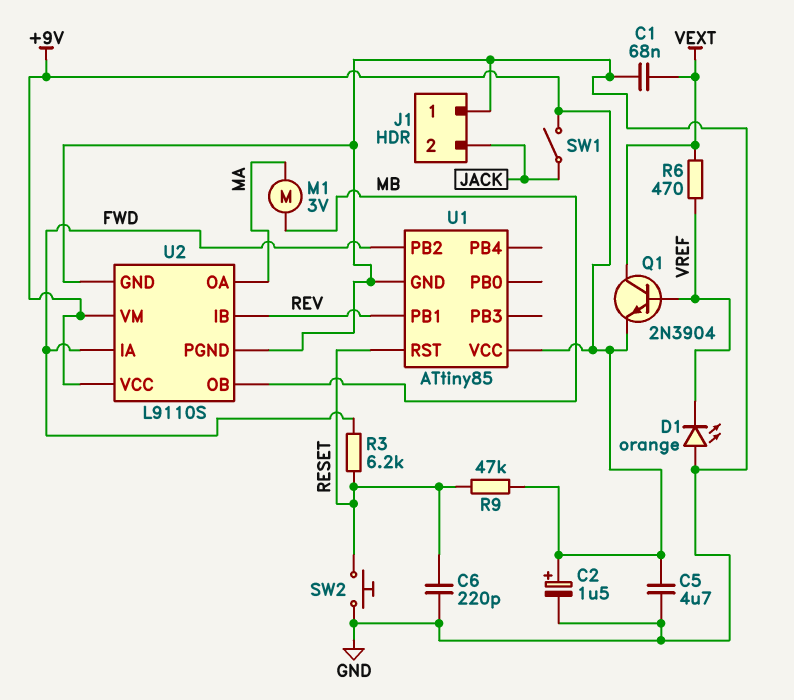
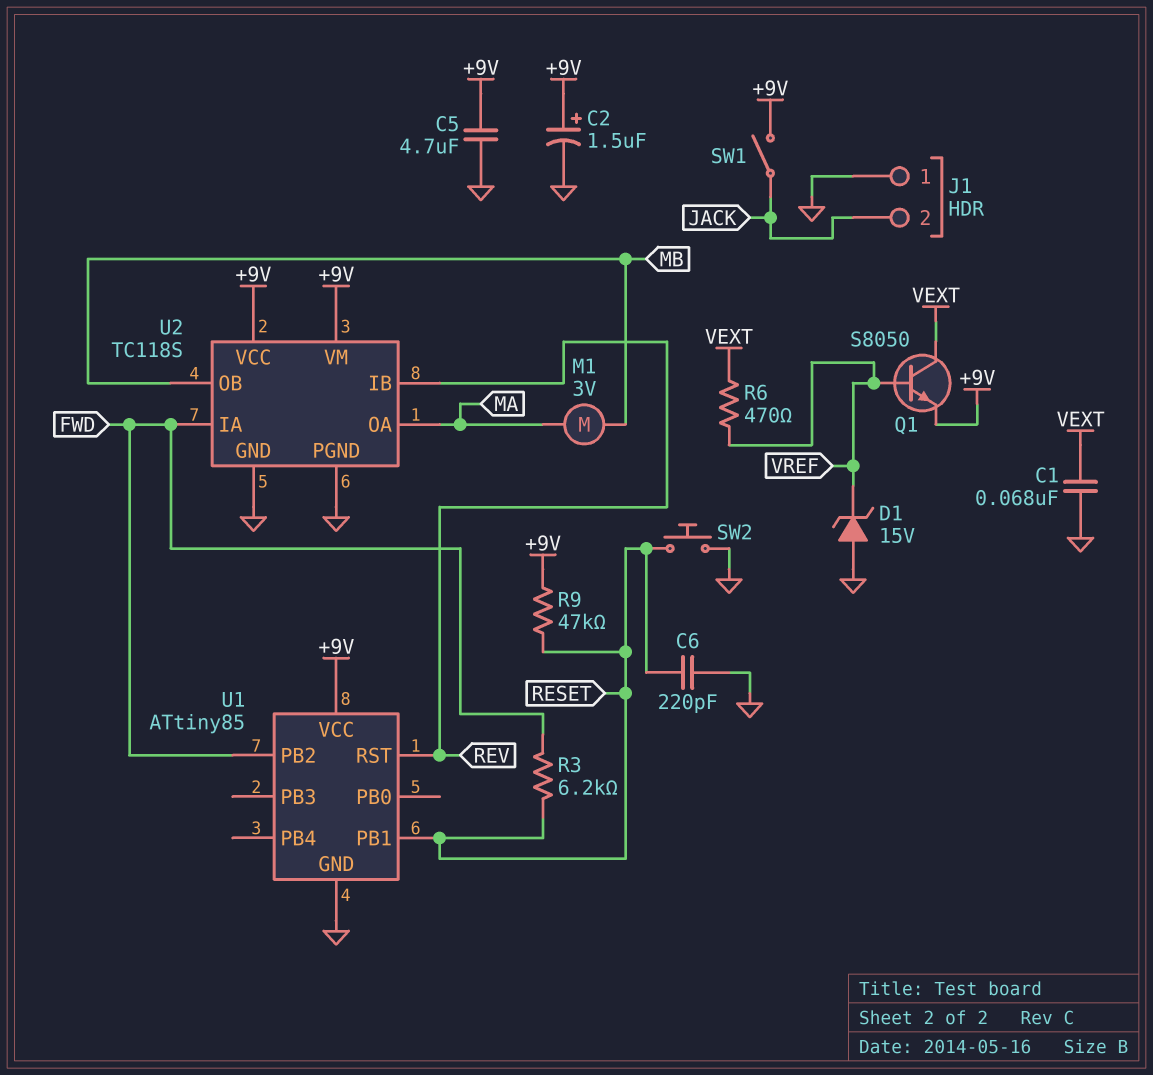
D1: LED orange (A GND, K VREF) -> zener 15V (A GND, K VREF)
Q1: NPN 2N3904 (B VREF, C VEXT, E +9V) -> NPN S8050 (B VREF, C VEXT, E +9V)
U1 pin PB1: REV -> RESET
U1 pin RST: RESET -> REV
U2: L9110S -> TC118S

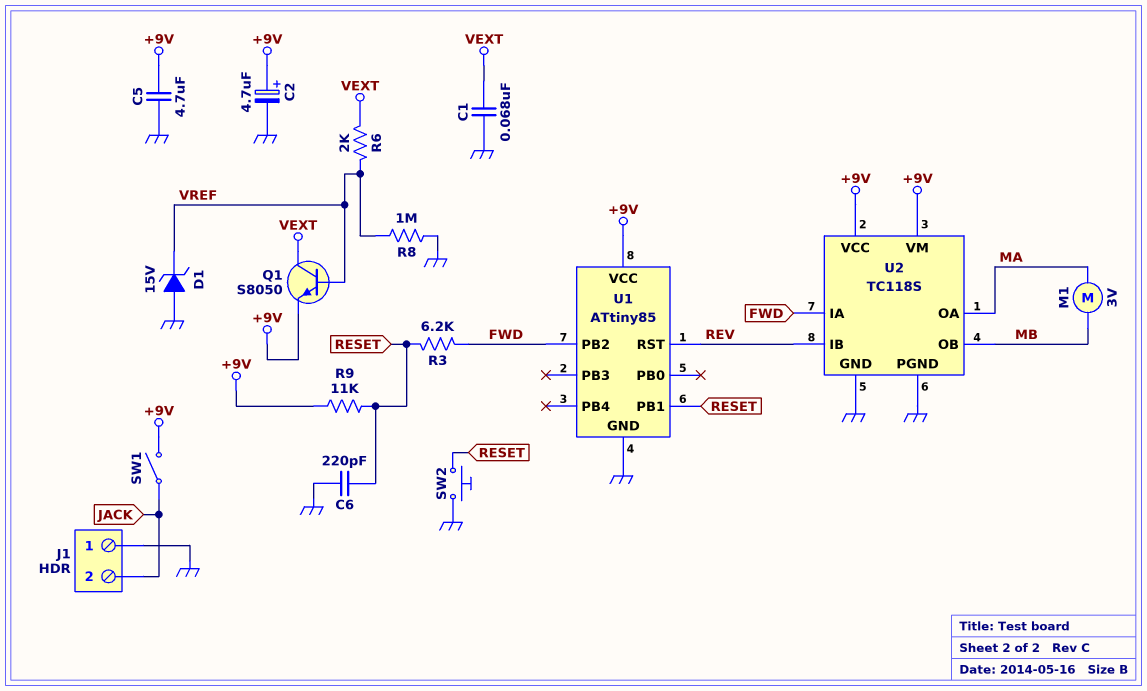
C2: 1.5uF (plus +9V, minus GND) -> 4.7uF (plus +9V, minus GND)
R6: 470 (VEXT, VREF) -> 2k (VEXT, VREF)
R8: none -> 1M (GND, VREF)
R9: 47k (+9V, RESET) -> 11k (+9V, RESET)

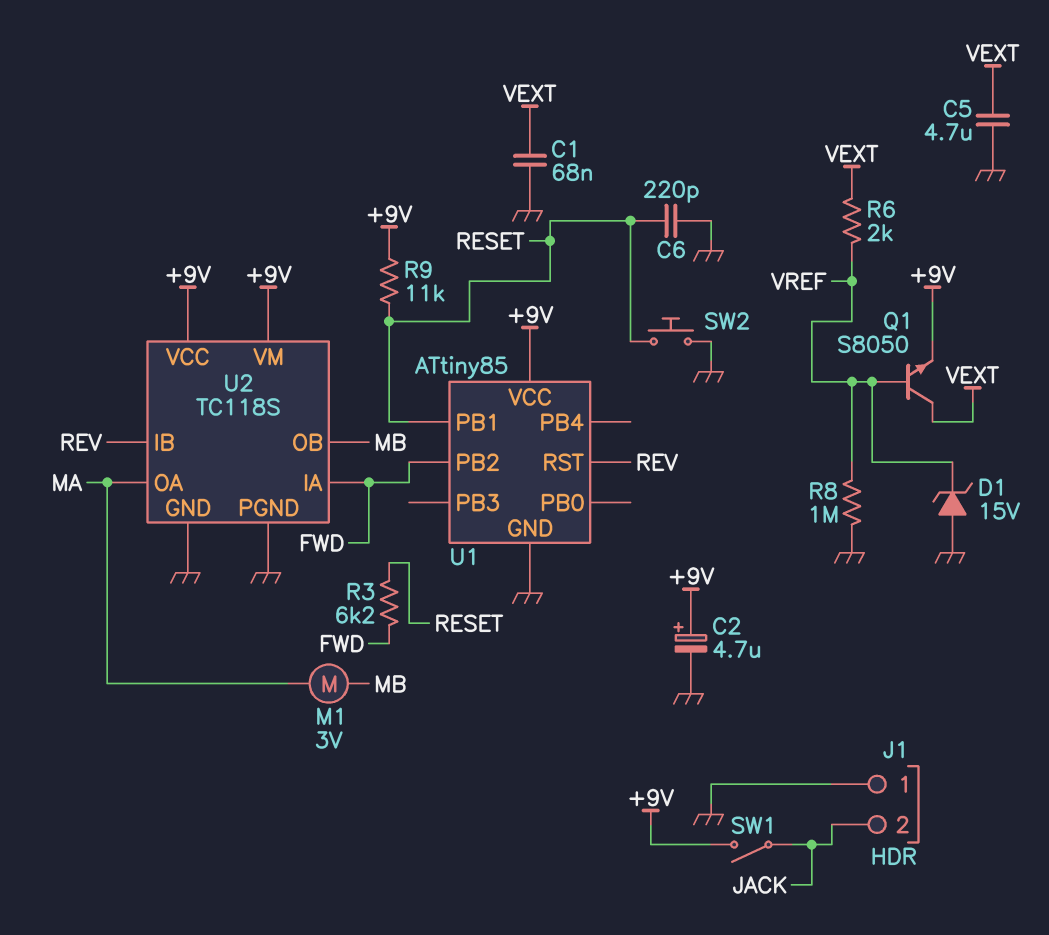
C5: 4.7uF (+9V, GND) -> 4.7uF (GND, VEXT)

